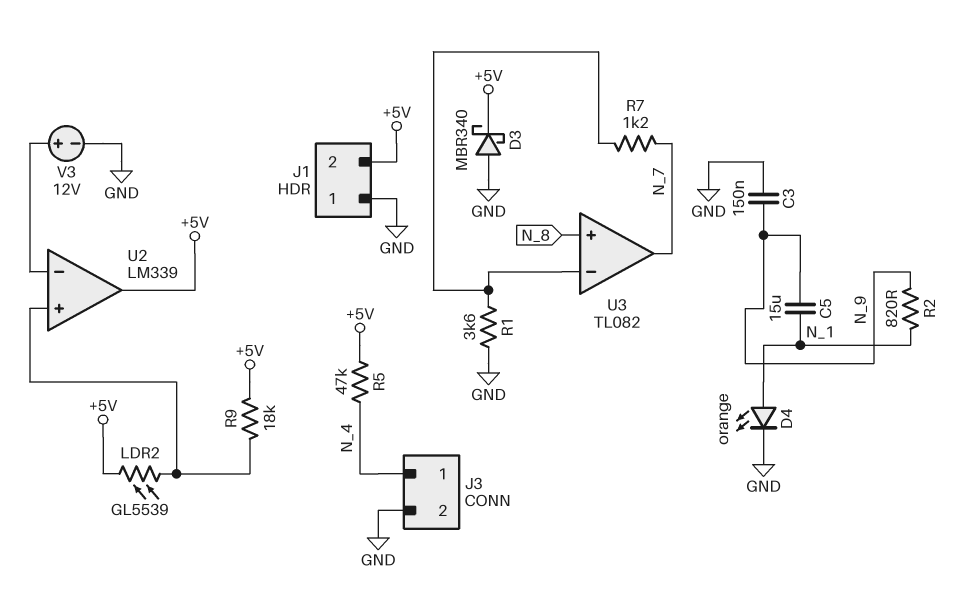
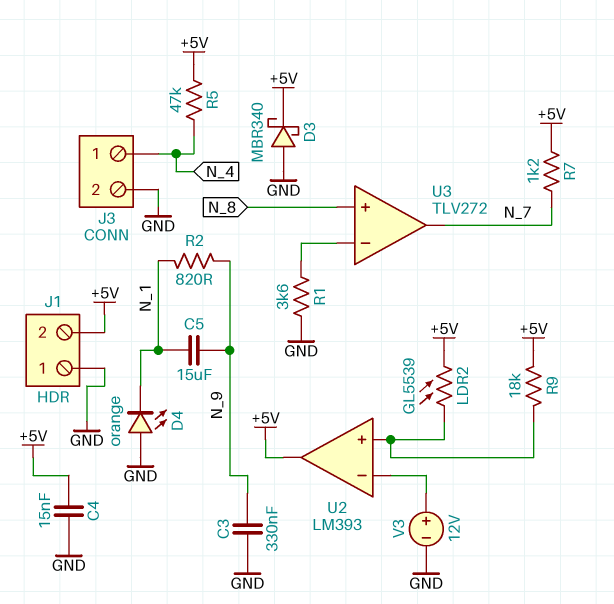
C3: 150nF (GND, N_9) -> 330nF (GND, N_9)
C4: none -> 15nF (+5V, GND)
D4: LED orange (A N_1, K GND) -> LED orange (A GND, K N_1)
R7: 1.2k (N_7, U3/in-) -> 1.2k (+5V, N_7)
U2: LM339 -> LM393
U3: TL082 -> TLV272

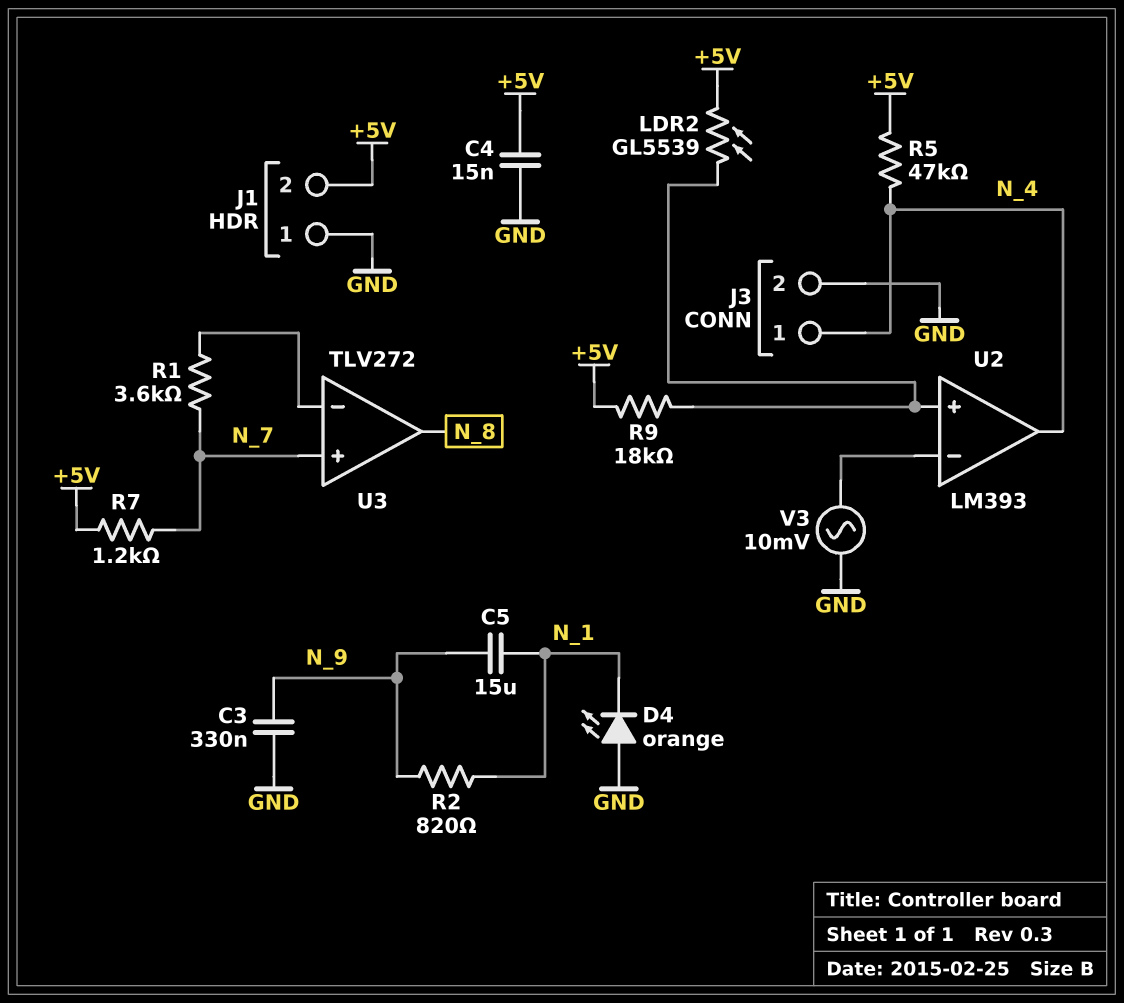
D3: schottky MBR340 (A GND, K +5V) -> none
R1: 3.6k (GND, U3/in-) -> 3.6k (N_7, U3/in-)
U2 pin out: +5V -> N_4
U3 pin in+: N_8 -> N_7
U3 pin out: N_7 -> N_8
V3: 12V (plus U2/in-, minus GND) -> AC 10mV (GND, U2/in-)

